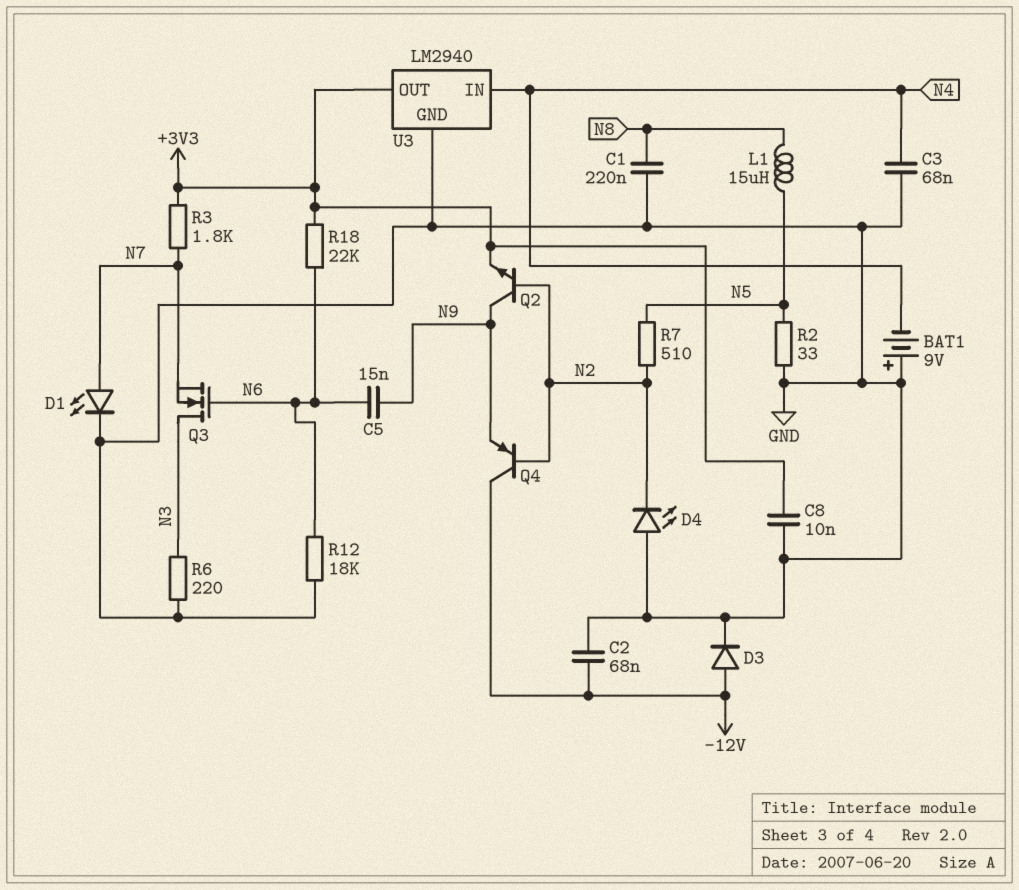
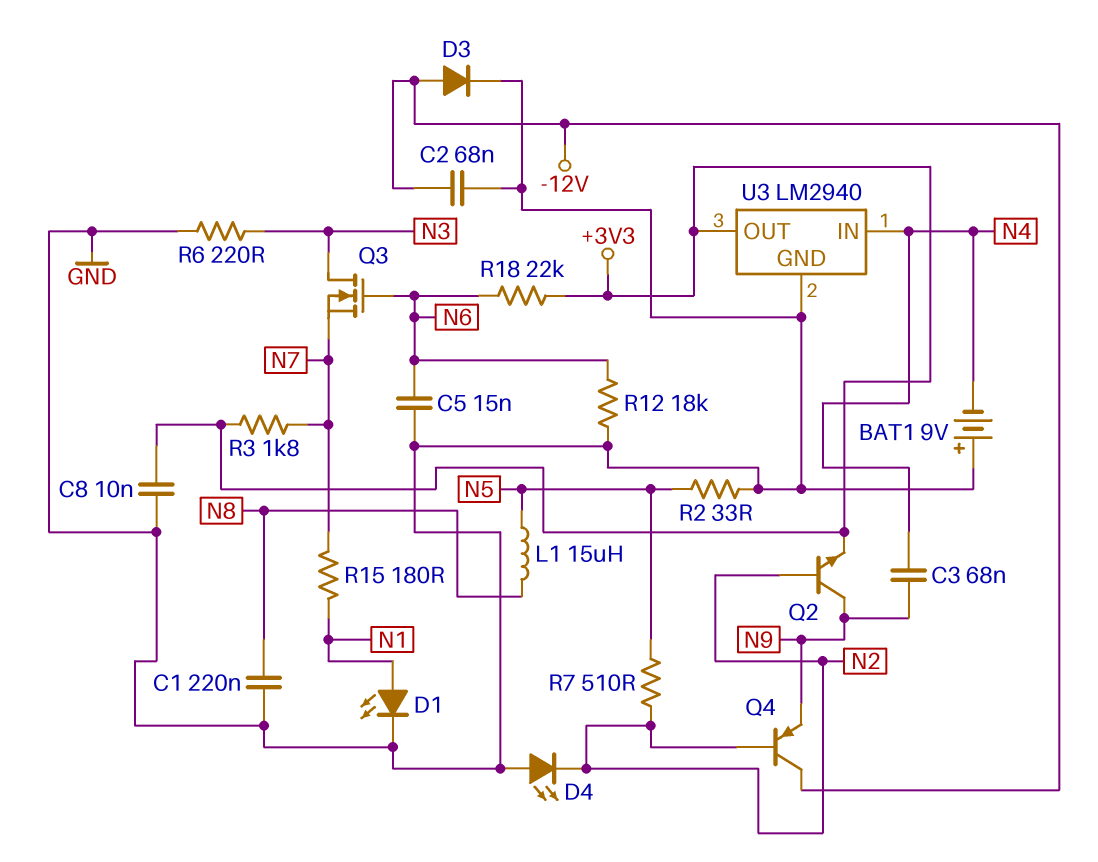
C3: 68nF (GND, N4) -> 68nF (N4, N9)
C5: 15nF (N6, N9) -> 15nF (GND, N6)
D1: LED (A N7, K GND) -> LED (A N1, K GND)
R15: none -> 180 (N1, N7)

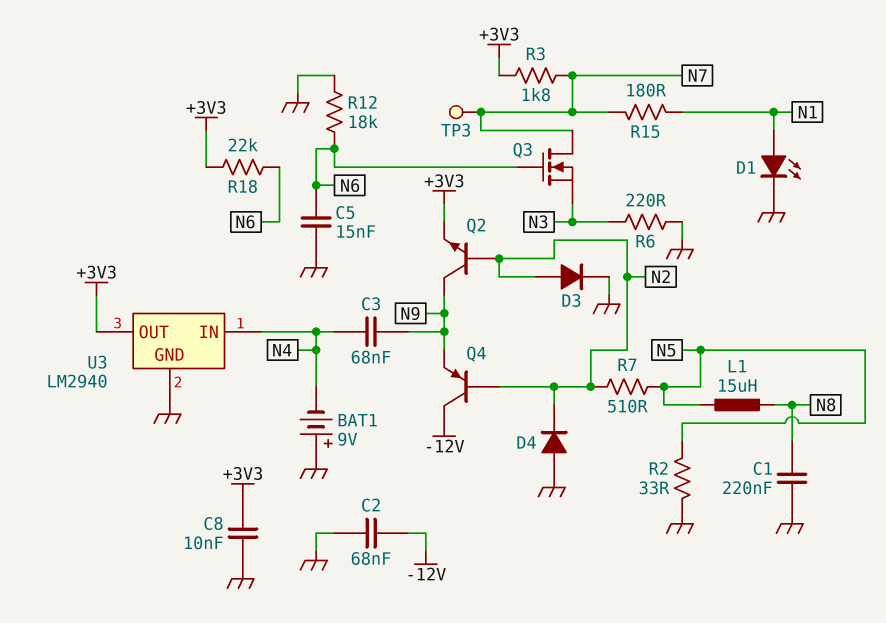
D3: diode (A -12V, K GND) -> diode (A N2, K GND)
D4: LED (A GND, K N2) -> diode (A GND, K N2)
Q3: NMOS (G N6, D N3, S N7) -> NMOS (G N6, D N7, S N3)
TP3: none -> test point (N7)

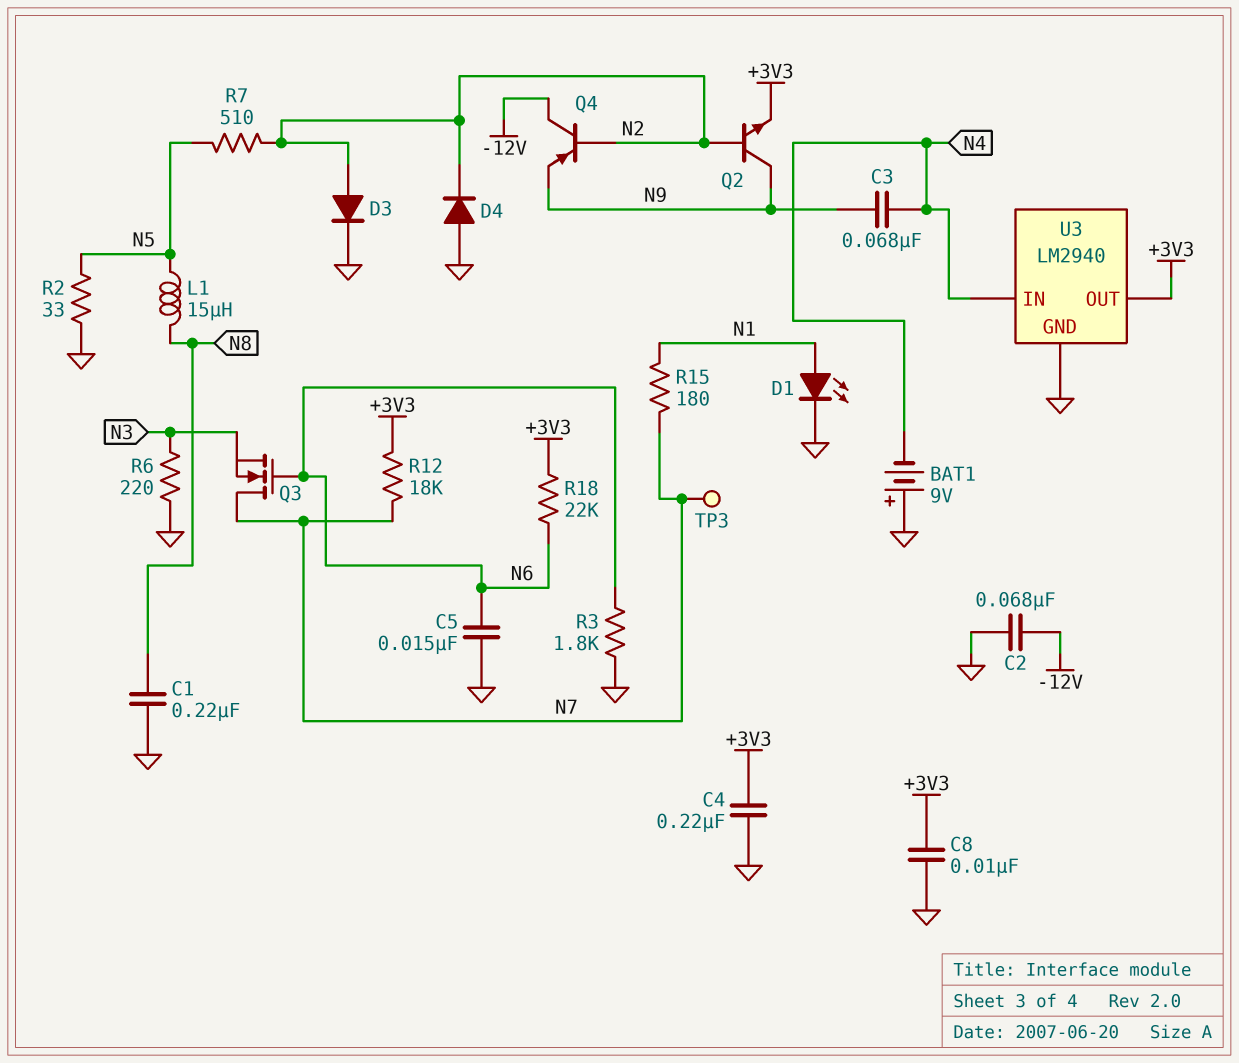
C4: none -> 220nF (+3V3, GND)
R3: 1.8k (+3V3, N7) -> 1.8k (GND, N6)
R12: 18k (GND, N6) -> 18k (+3V3, N7)

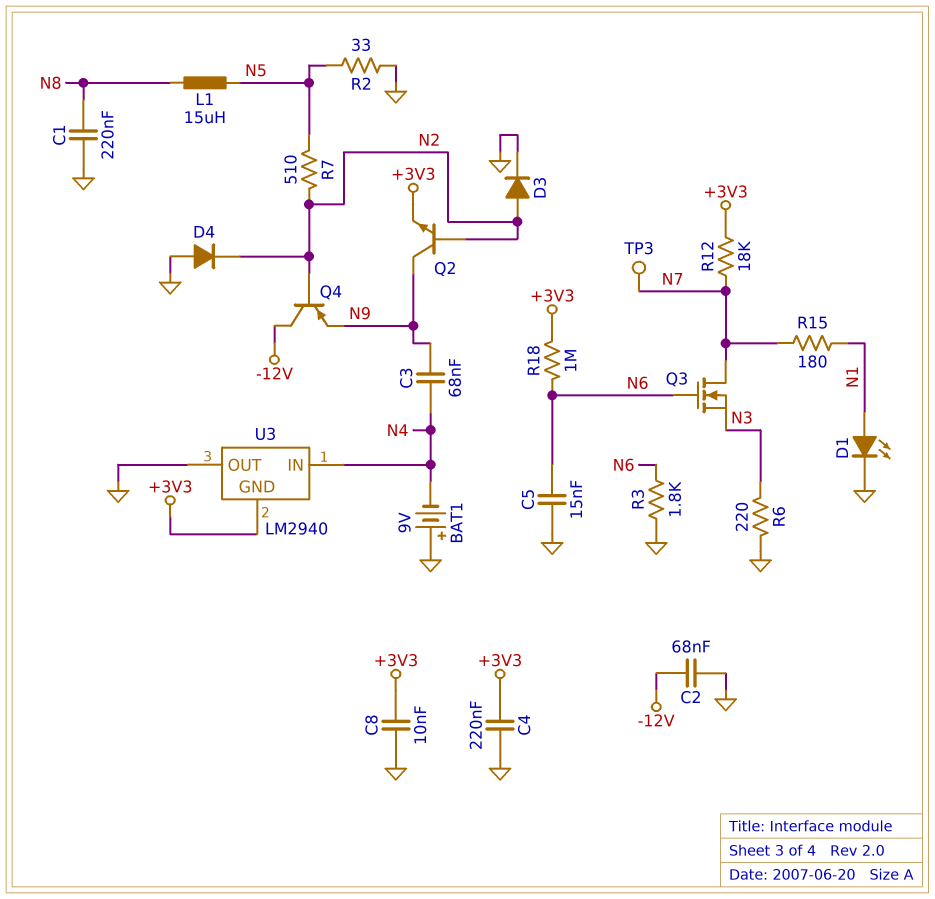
R18: 22k (+3V3, N6) -> 1M (+3V3, N6)
U3 pin GND: GND -> +3V3
U3 pin OUT: +3V3 -> GND

